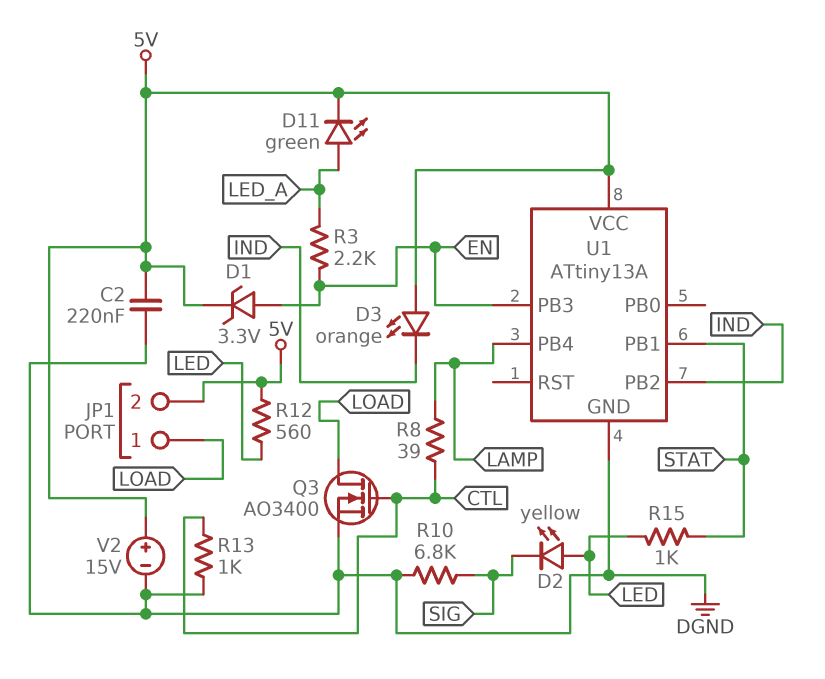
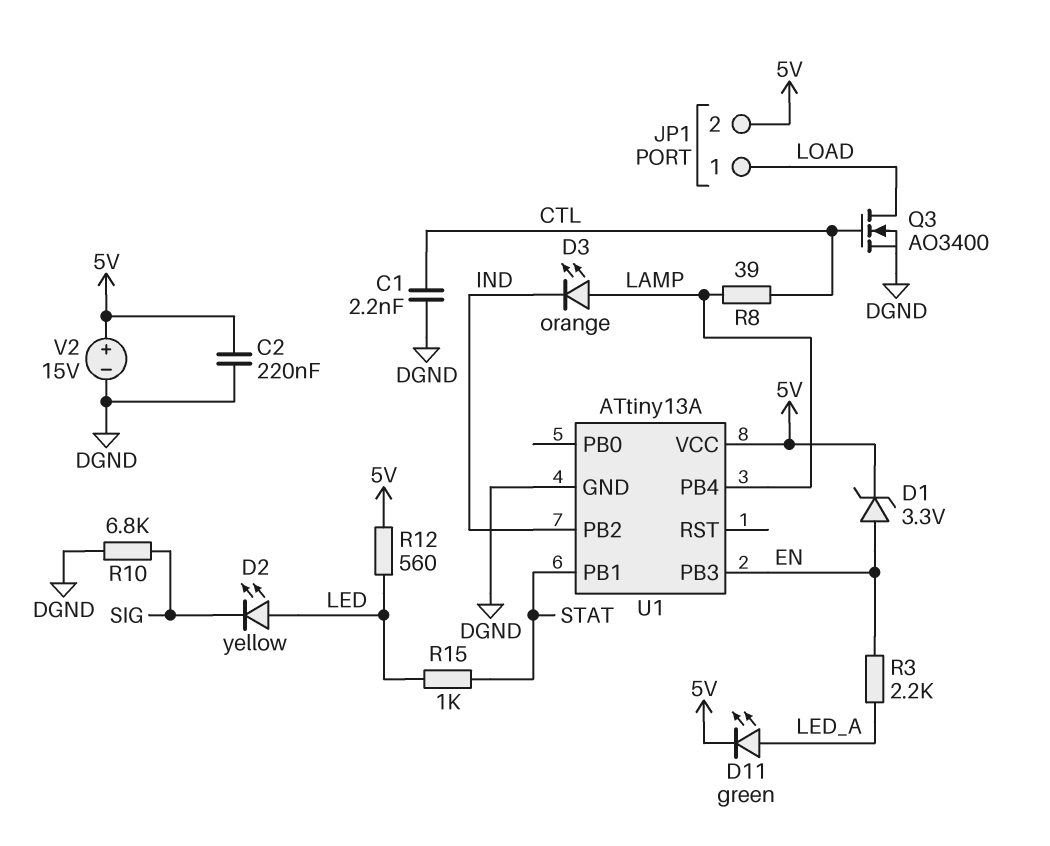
C1: none -> 2.2nF (CTL, DGND)
D3: LED orange (A 5V, K IND) -> LED orange (A LAMP, K IND)
R13: 1k (CTL, DGND) -> none

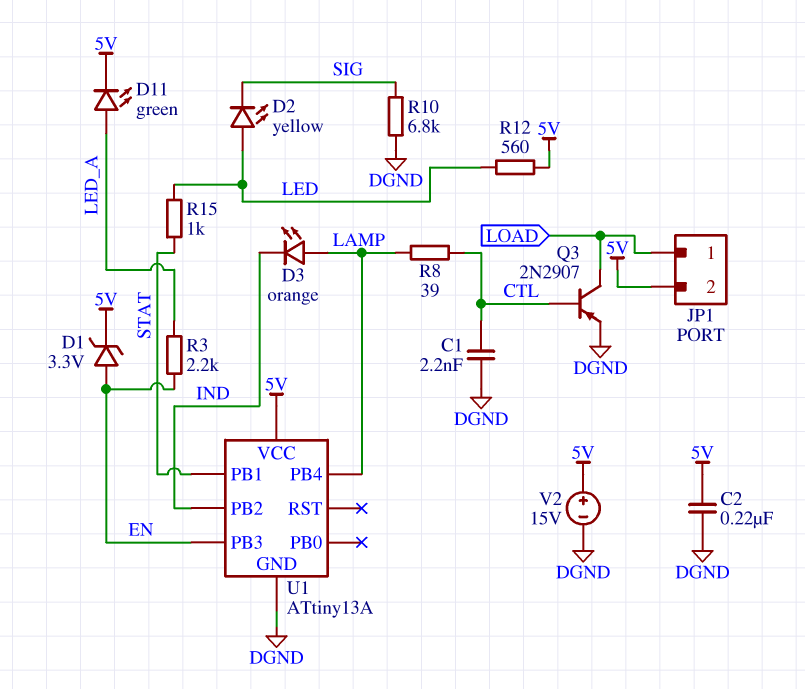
Q3: NMOS AO3400 (G CTL, D LOAD, S DGND) -> PNP 2N2907 (B CTL, C LOAD, E DGND)

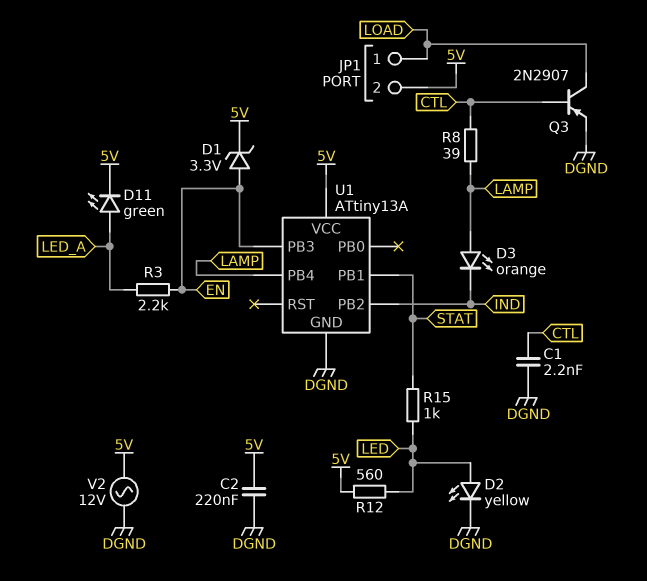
D2: LED yellow (A LED, K SIG) -> LED yellow (A LED, K DGND)
R10: 6.8k (DGND, SIG) -> none
V2: 15V (plus 5V, minus DGND) -> AC 12V (5V, DGND)

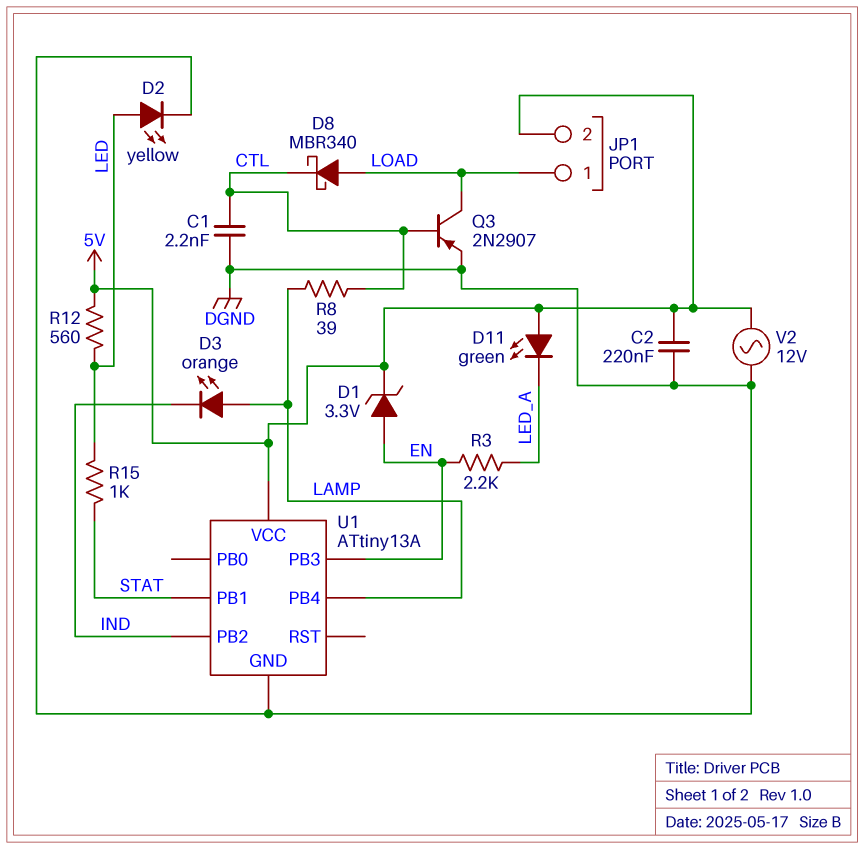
D8: none -> schottky MBR340 (A LOAD, K CTL)
D11: LED green (A LED_A, K 5V) -> LED green (A 5V, K LED_A)

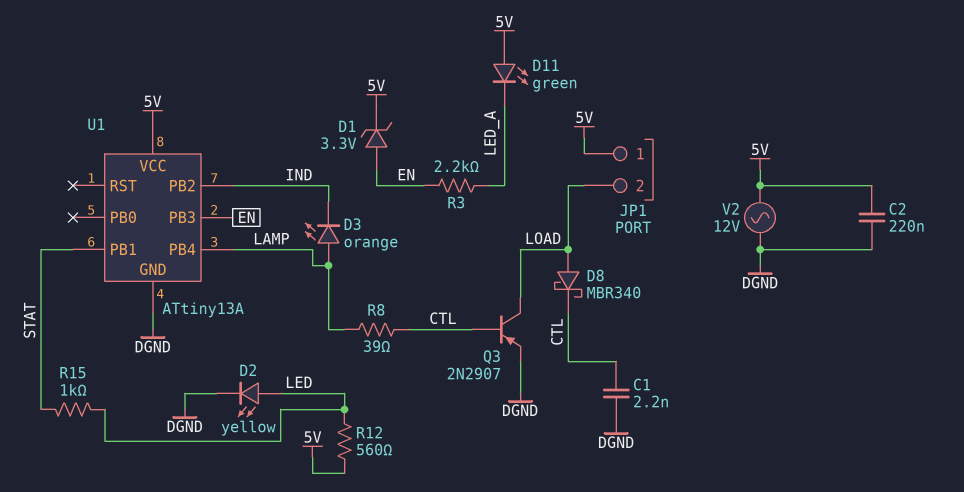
JP1 pin 1: LOAD -> 5V
JP1 pin 2: 5V -> LOAD

